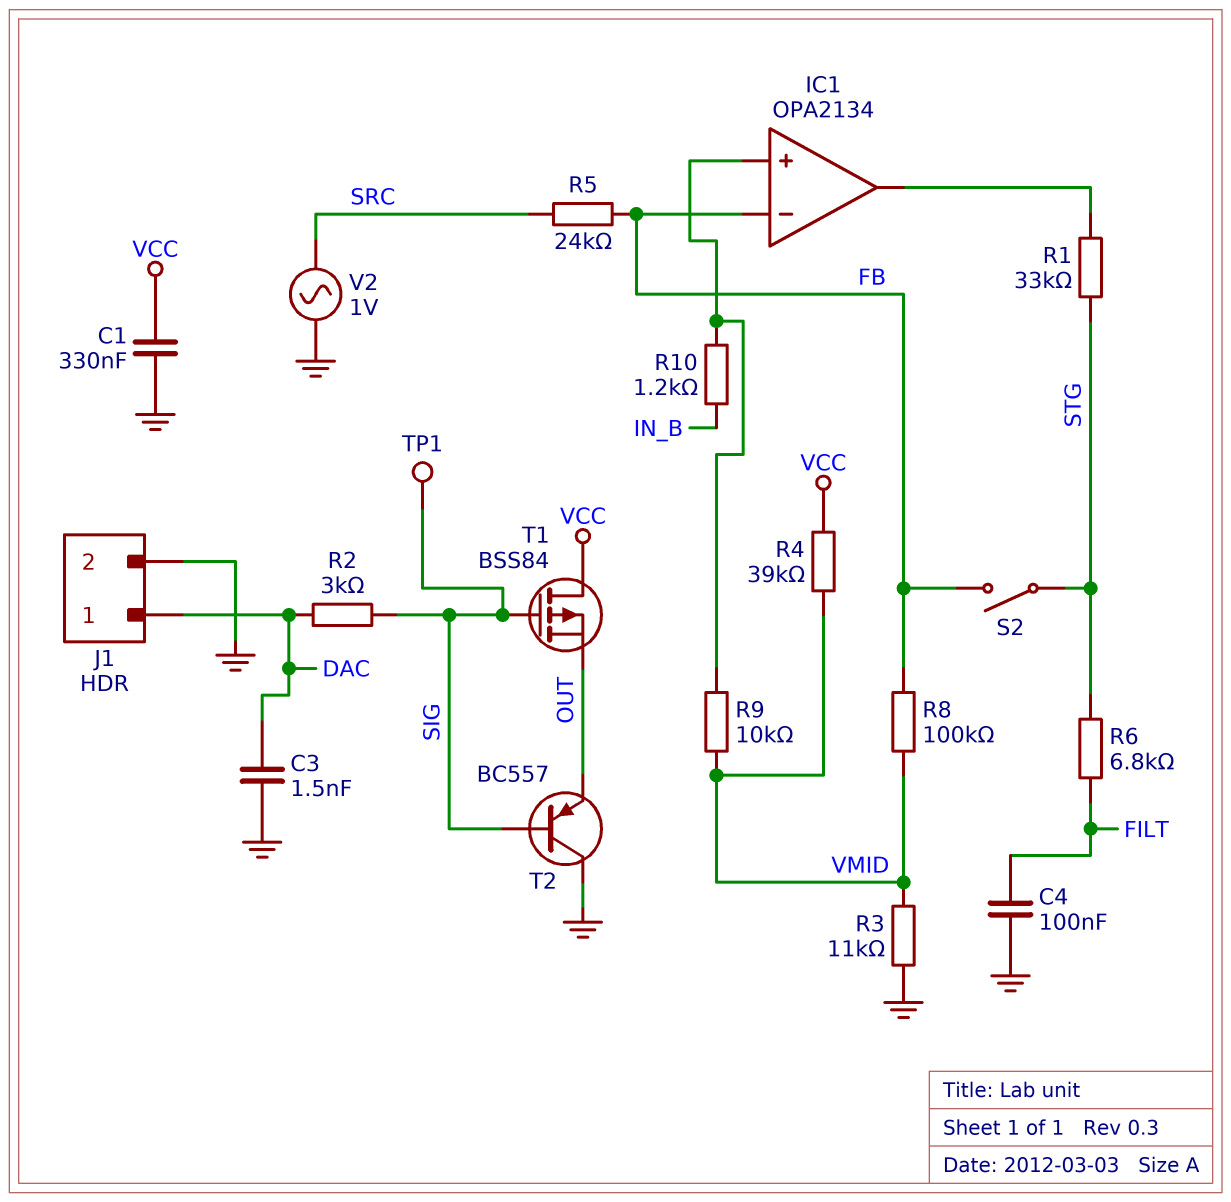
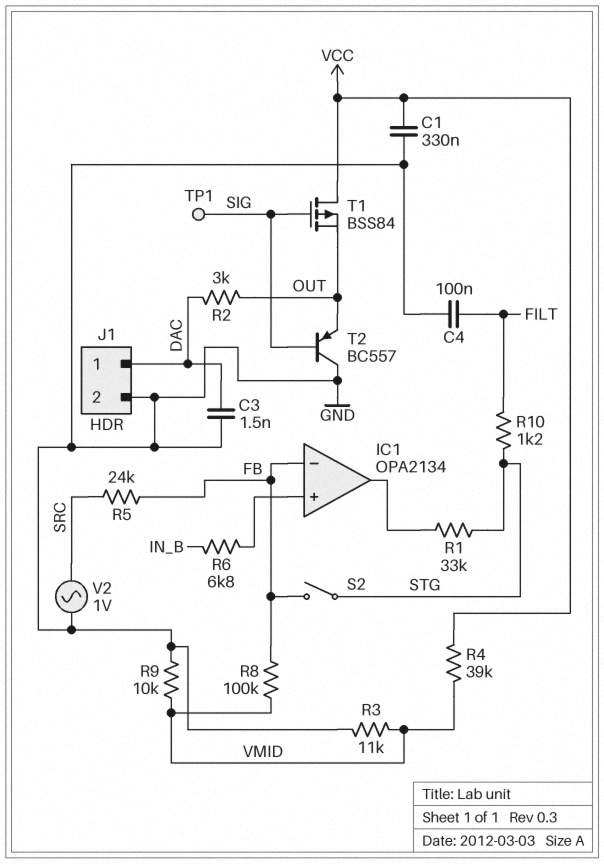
R2: 3k (DAC, SIG) -> 3k (DAC, OUT)
R6: 6.8k (FILT, STG) -> 6.8k (IC1/in+, IN_B)
R9: 10k (IC1/in+, VMID) -> 10k (GND, VMID)
R10: 1.2k (IC1/in+, IN_B) -> 1.2k (FILT, STG)

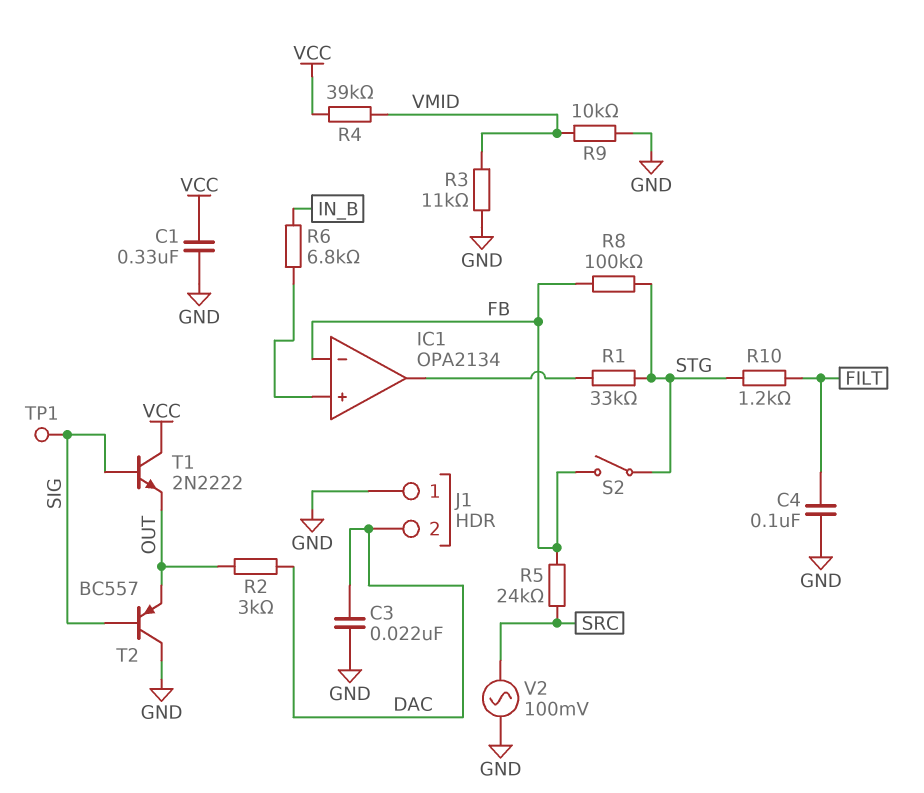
C3: 1.5nF (DAC, GND) -> 22nF (DAC, GND)
J1 pin 1: DAC -> GND
J1 pin 2: GND -> DAC
R8: 100k (FB, VMID) -> 100k (FB, STG)
T1: PMOS BSS84 (G SIG, D VCC, S OUT) -> NPN 2N2222 (B SIG, C VCC, E OUT)
V2: AC 1V (GND, SRC) -> AC 100mV (GND, SRC)

